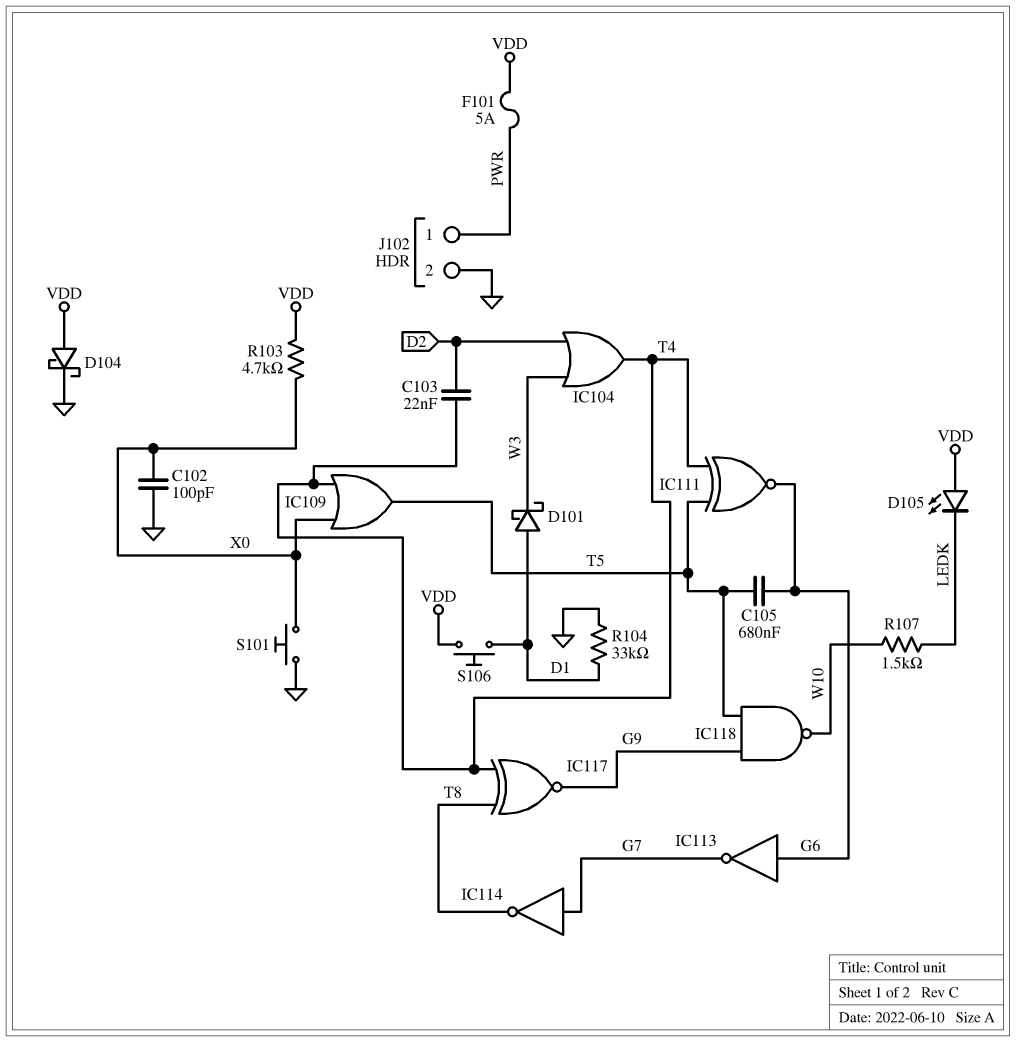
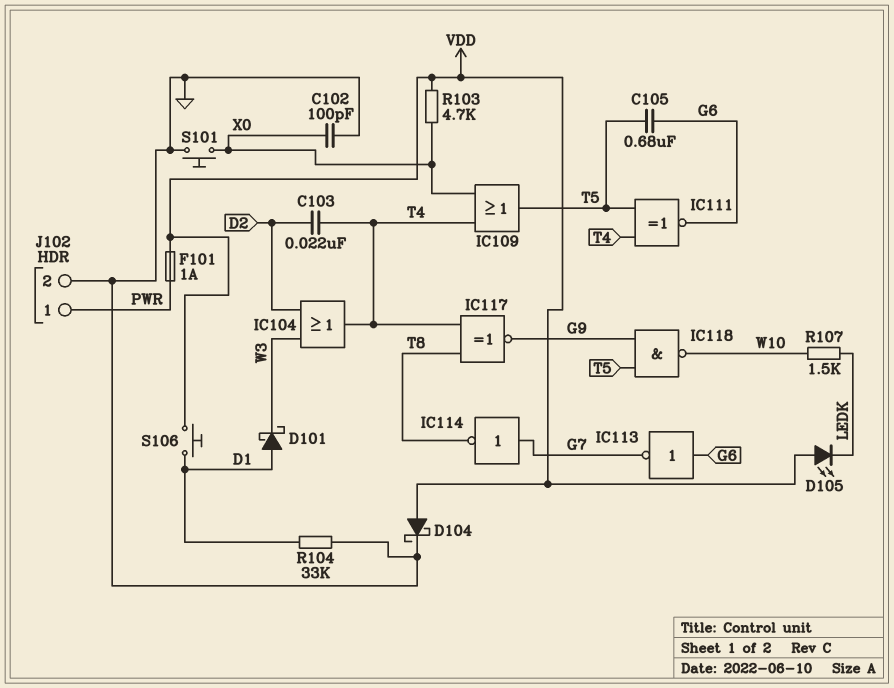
F101: 5A (PWR, VDD) -> 1A (PWR, VDD)

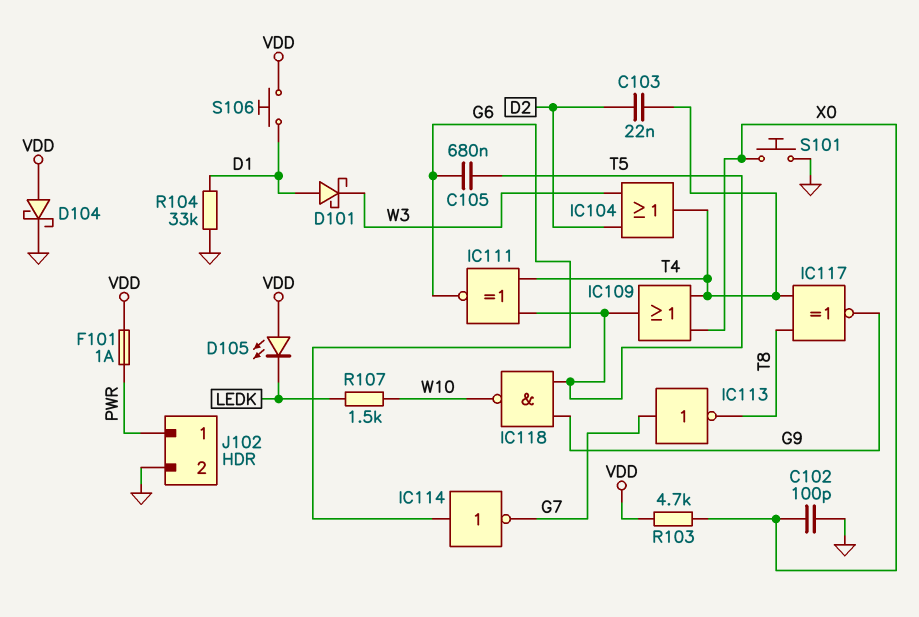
IC113: NOT (in G6, out G7) -> NOT (in G7, out T8)
IC114: NOT (in G7, out T8) -> NOT (in G6, out G7)

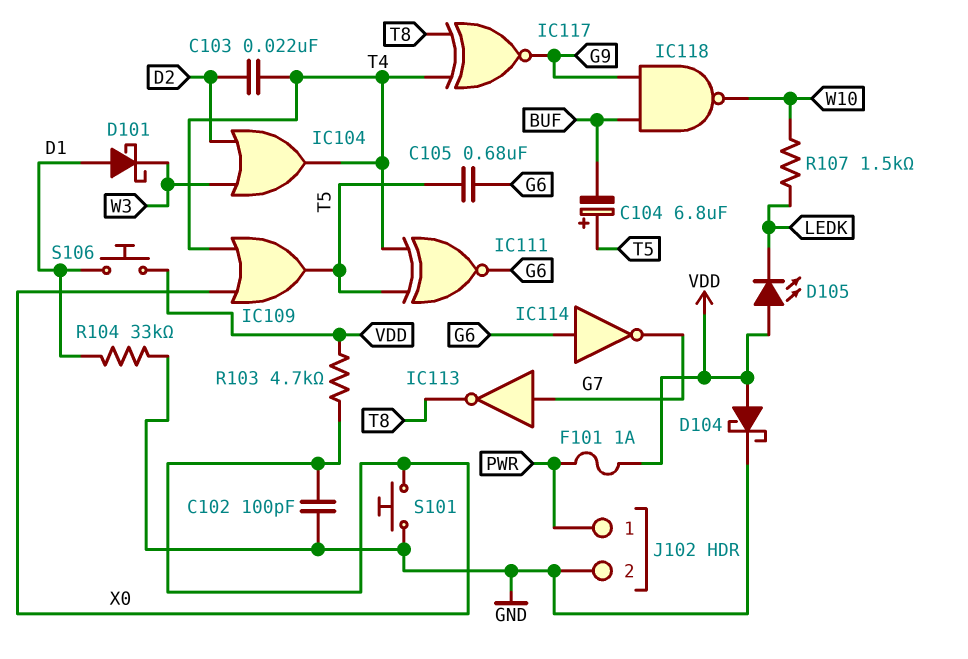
C104: none -> 6.8uF (plus T5, minus BUF)
IC118: NAND (in G9, in T5, out W10) -> NAND (in BUF, in G9, out W10)

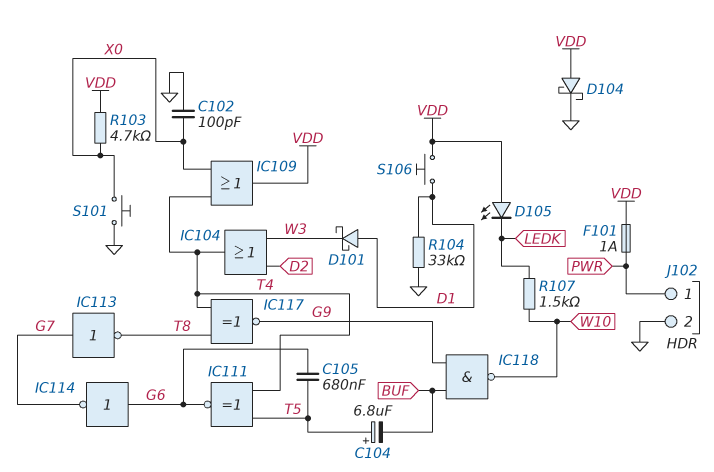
C103: 22nF (D2, T4) -> none
IC109: OR (in T4, in X0, out T5) -> OR (in T4, in X0, out VDD)

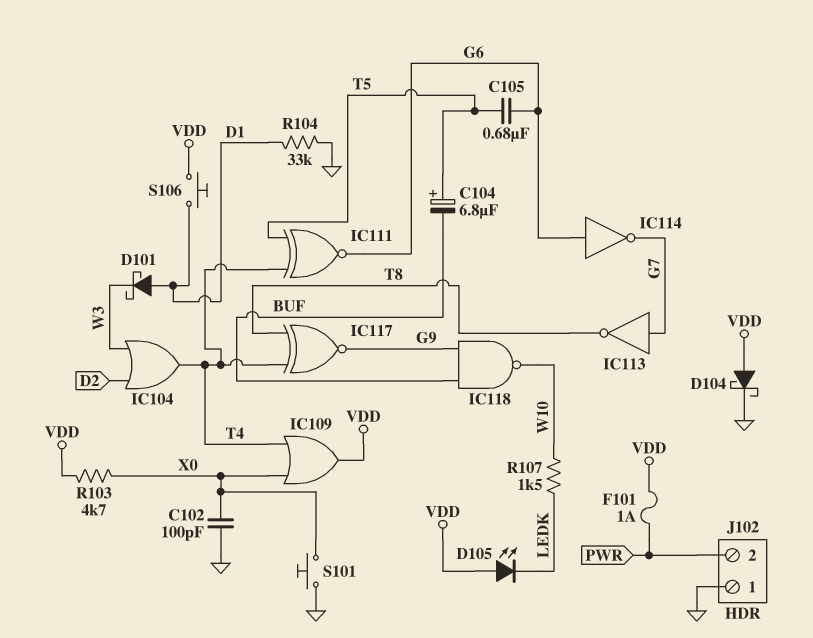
J102 pin 1: PWR -> GND
J102 pin 2: GND -> PWR

